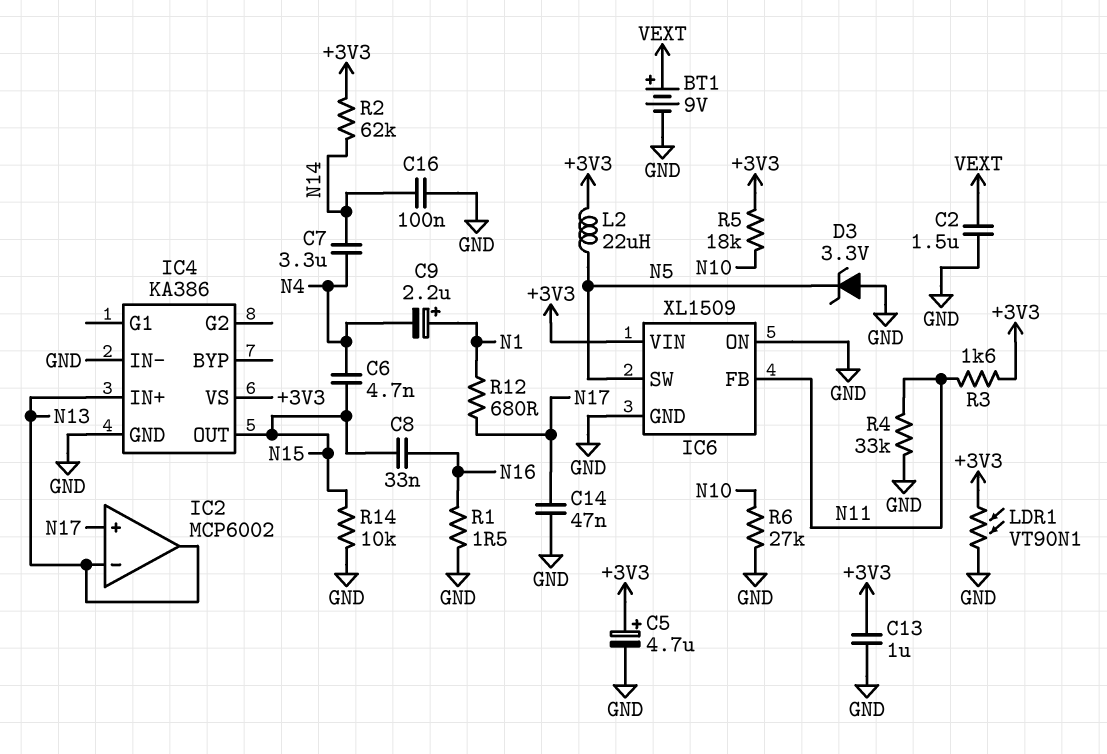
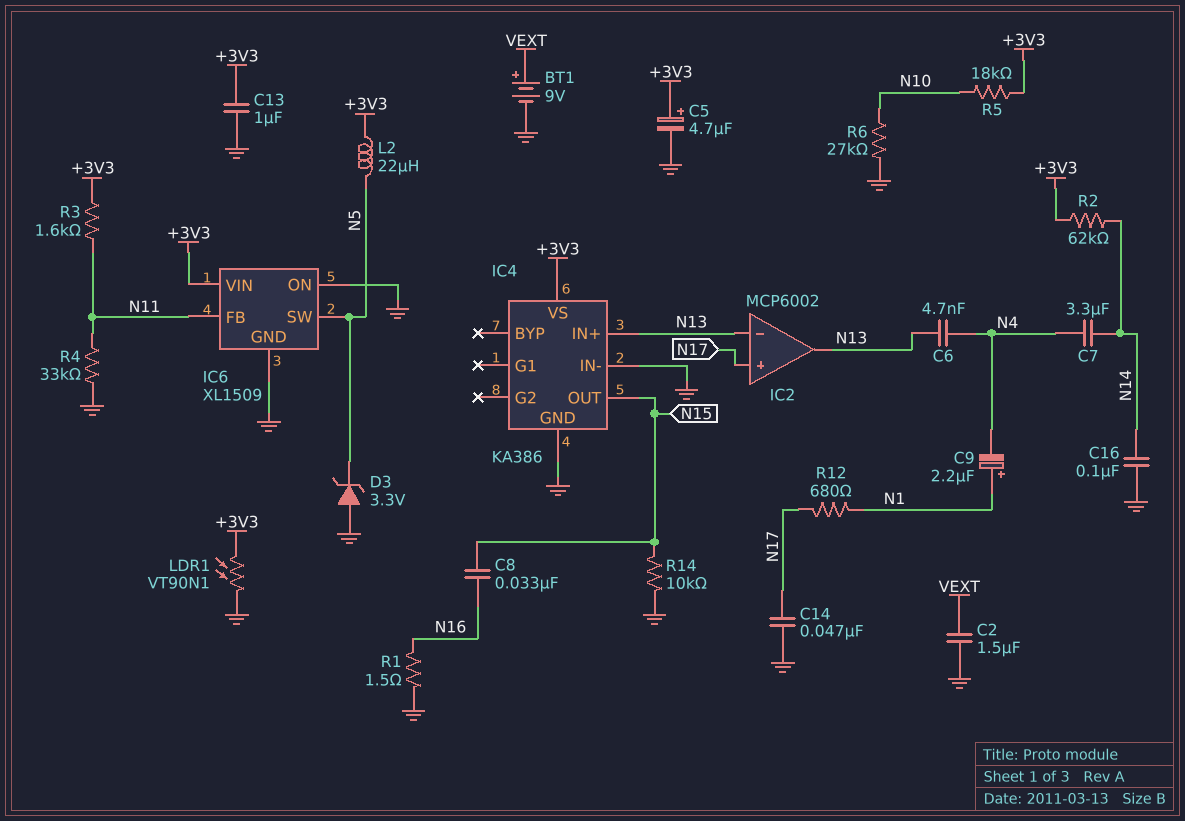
C6: 4.7nF (N4, N15) -> 4.7nF (N4, N13)

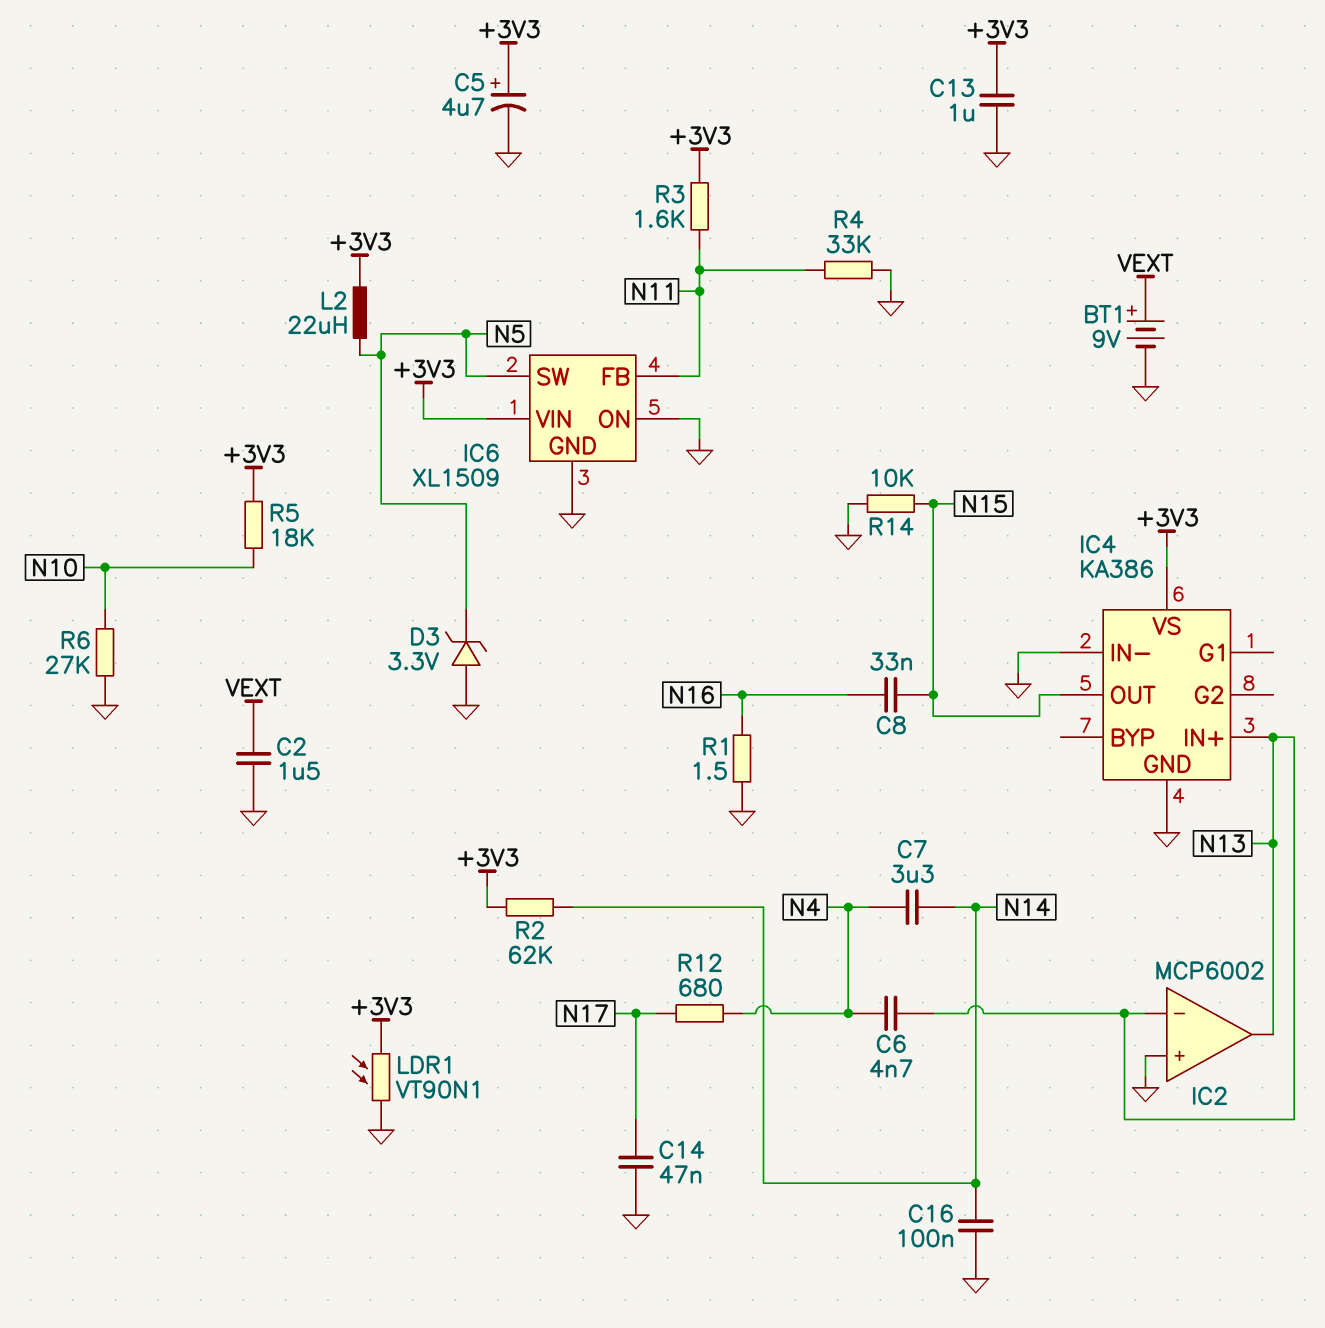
C9: 2.2uF (plus N1, minus N4) -> none
IC2 pin in+: N17 -> GND
R12: 680 (N1, N17) -> 680 (N4, N17)

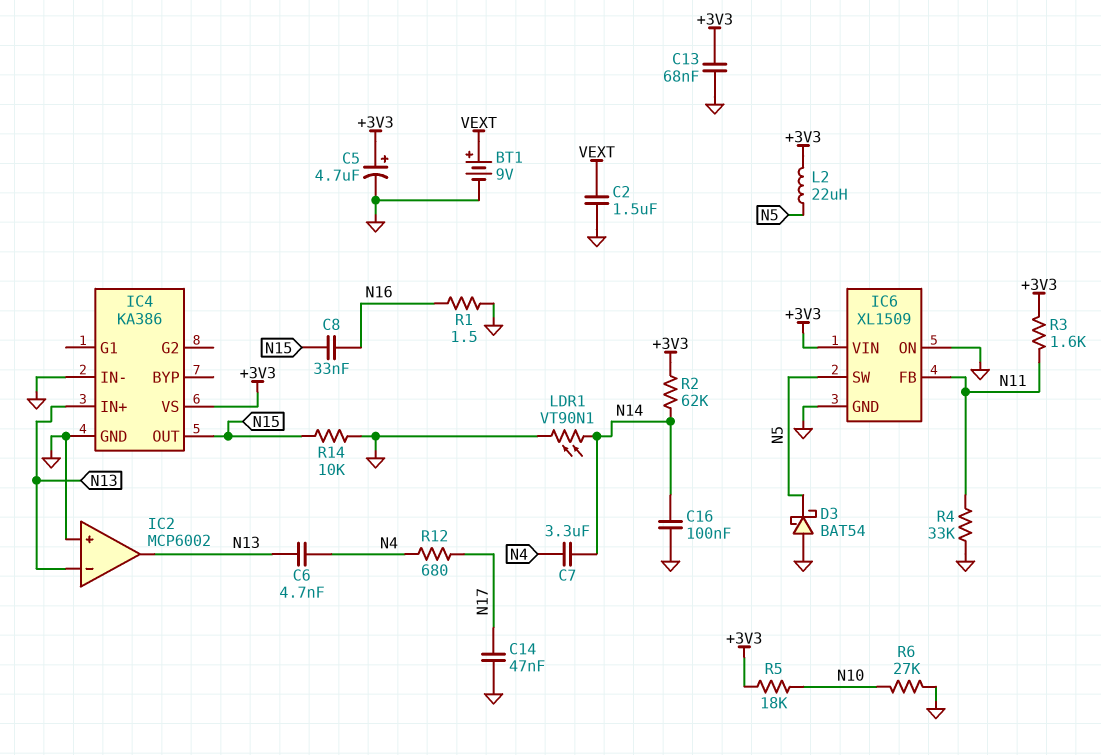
C13: 1uF (+3V3, GND) -> 68nF (+3V3, GND)
D3: zener 3.3V (A GND, K N5) -> schottky BAT54 (A GND, K N5)
LDR1: VT90N1 (+3V3, GND) -> VT90N1 (GND, N14)

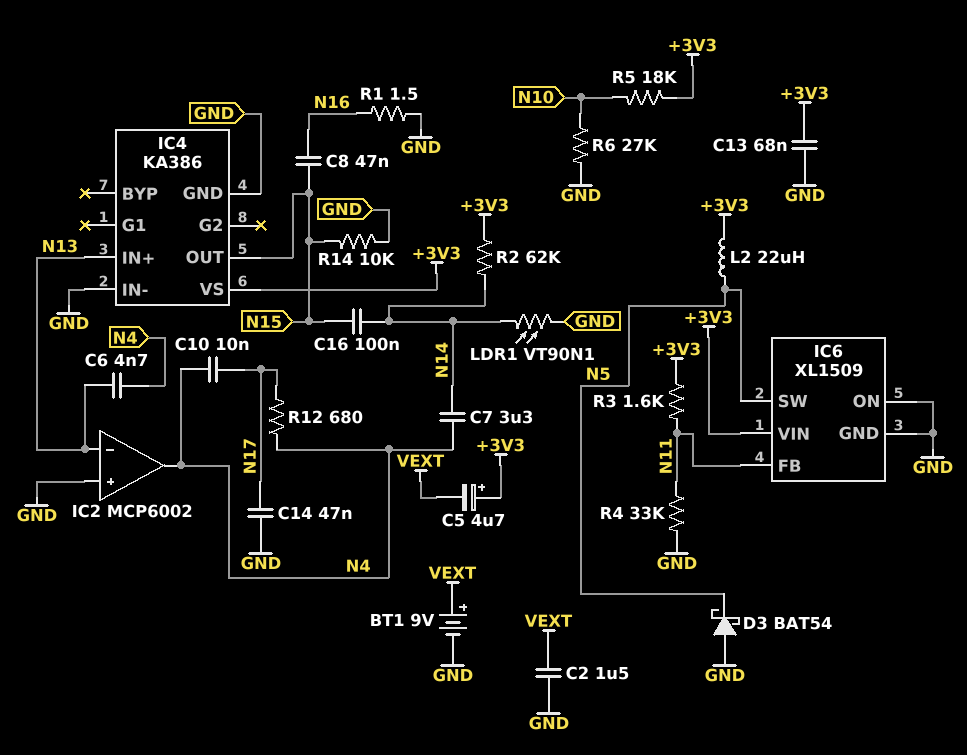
C5: 4.7uF (plus +3V3, minus GND) -> 4.7uF (plus +3V3, minus VEXT)
C8: 33nF (N15, N16) -> 47nF (N15, N16)
C10: none -> 10nF (N4, N17)
C16: 100nF (GND, N14) -> 100nF (N14, N15)
IC2 pin out: N13 -> N4

